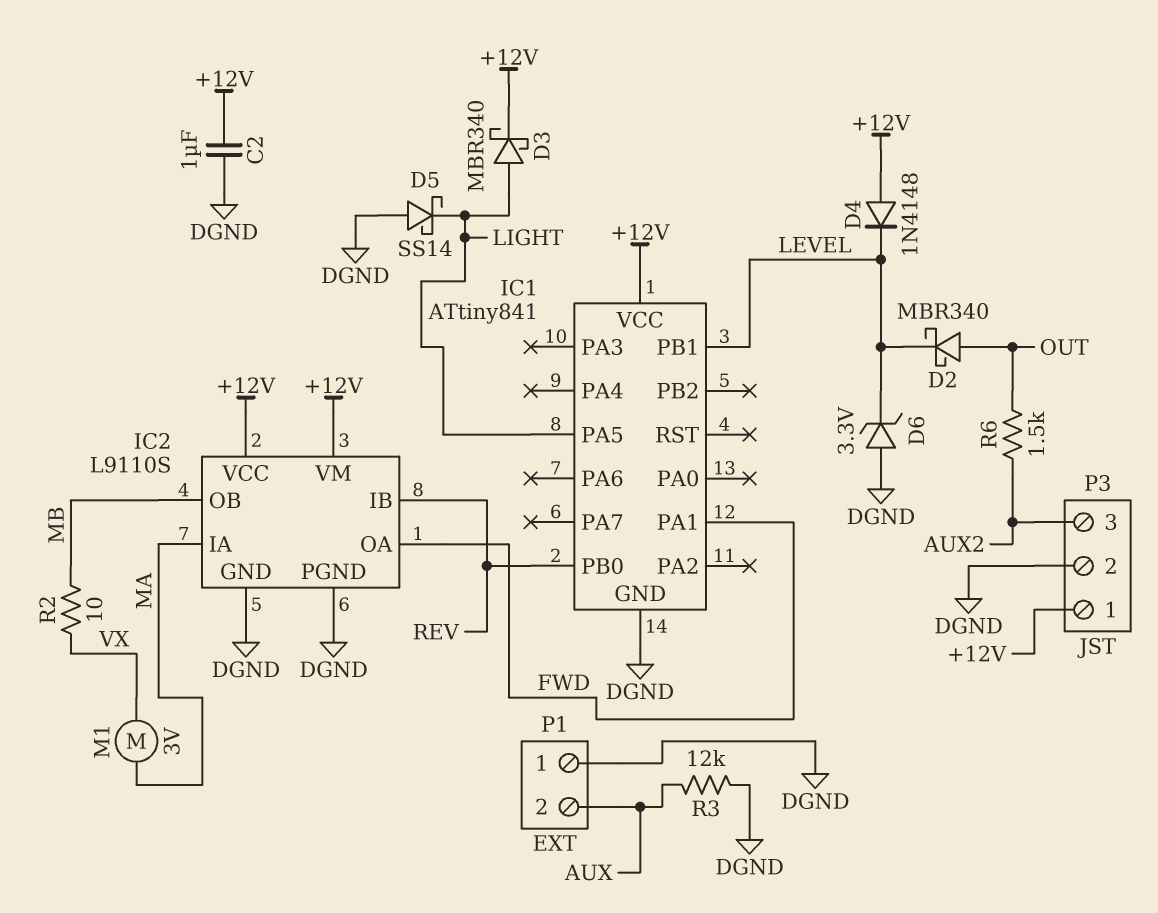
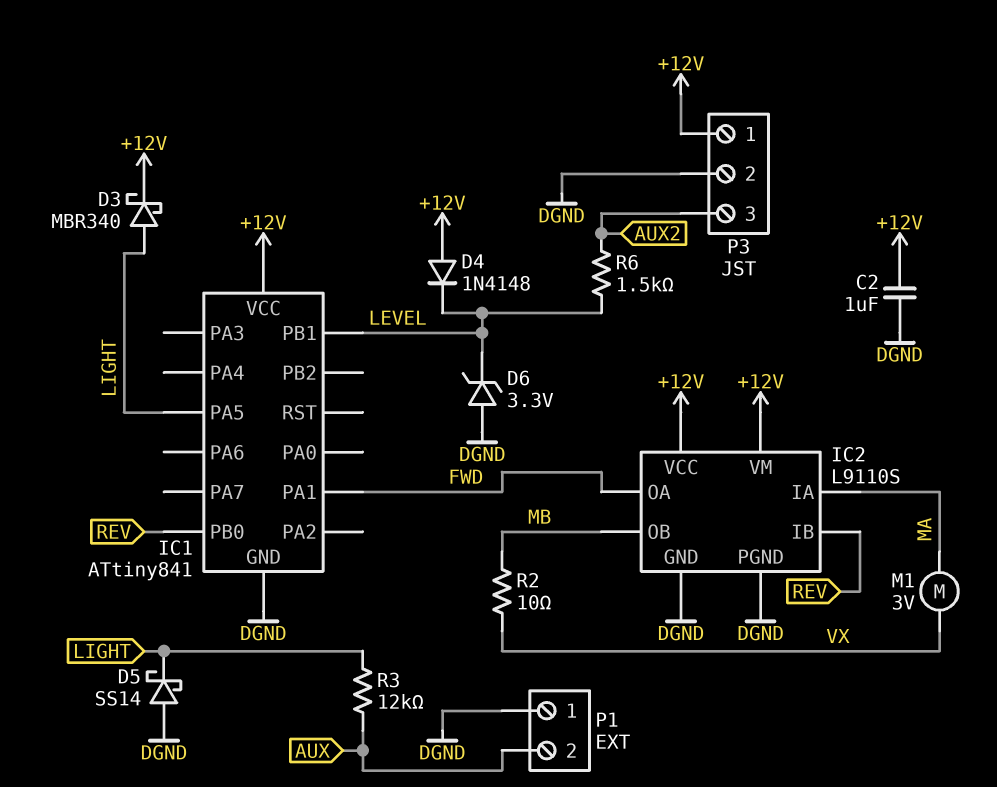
D2: schottky MBR340 (A OUT, K LEVEL) -> none
R3: 12k (AUX, DGND) -> 12k (AUX, LIGHT)
R6: 1.5k (AUX2, OUT) -> 1.5k (AUX2, LEVEL)

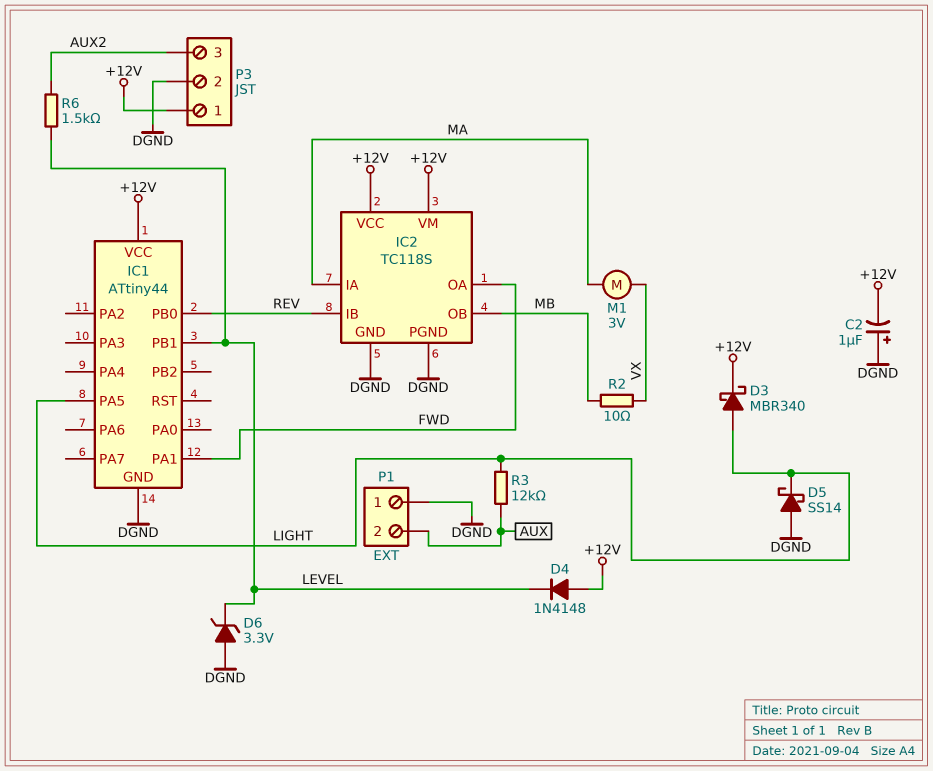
C2: 1uF (+12V, DGND) -> 1uF (plus DGND, minus +12V)
IC1: ATtiny841 -> ATtiny44
IC2: L9110S -> TC118S

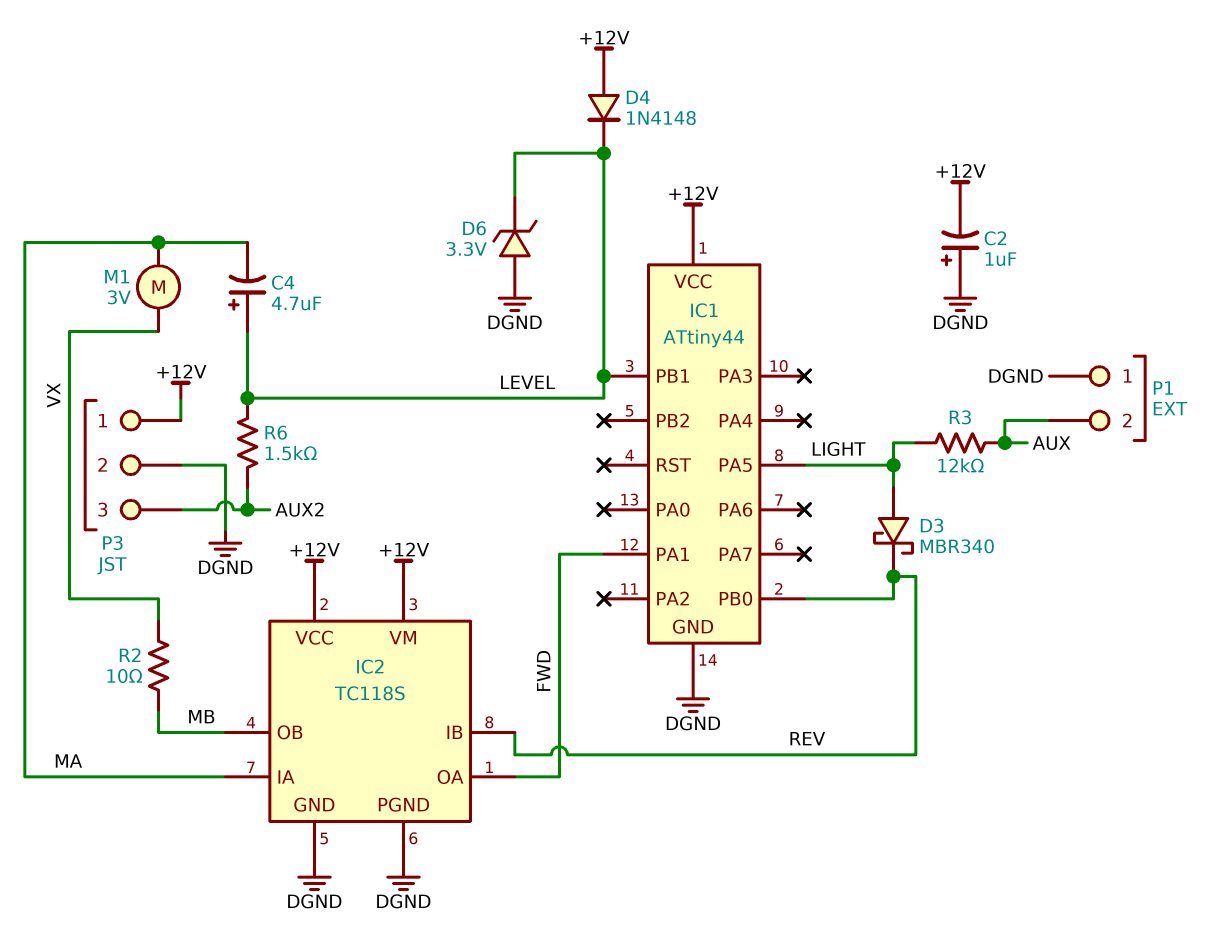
C4: none -> 4.7uF (plus LEVEL, minus MA)
D3: schottky MBR340 (A LIGHT, K +12V) -> schottky MBR340 (A LIGHT, K REV)
D5: schottky SS14 (A DGND, K LIGHT) -> none

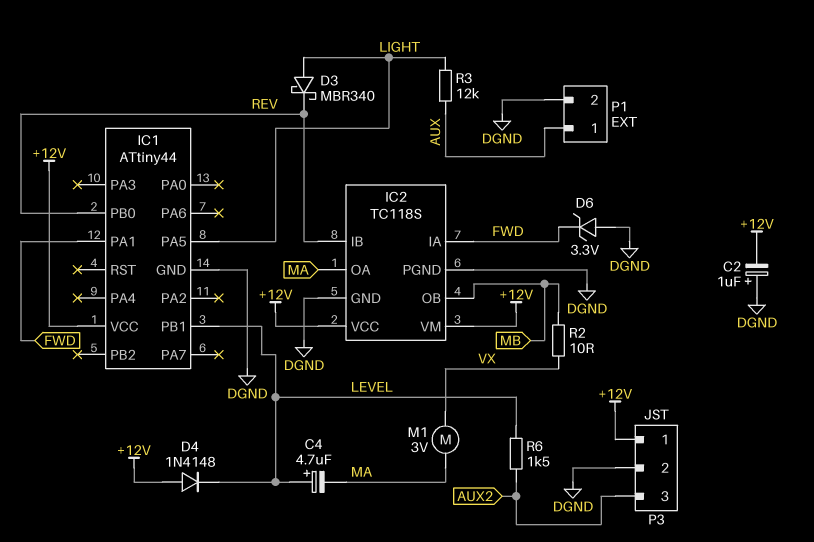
D6: zener 3.3V (A DGND, K LEVEL) -> zener 3.3V (A DGND, K FWD)
IC2 pin IA: MA -> FWD
IC2 pin OA: FWD -> MA
P1 pin 1: DGND -> AUX
P1 pin 2: AUX -> DGND

